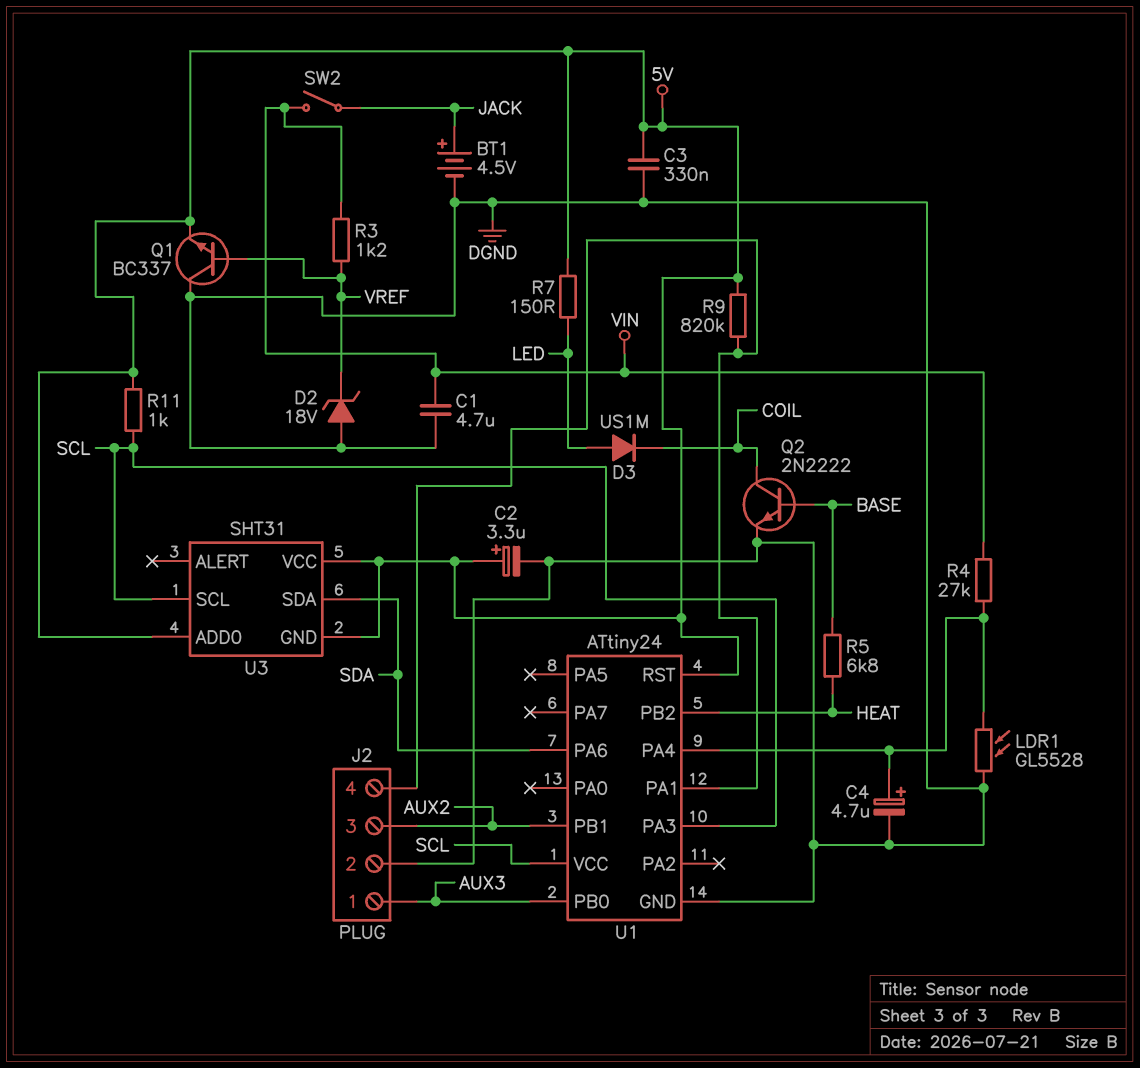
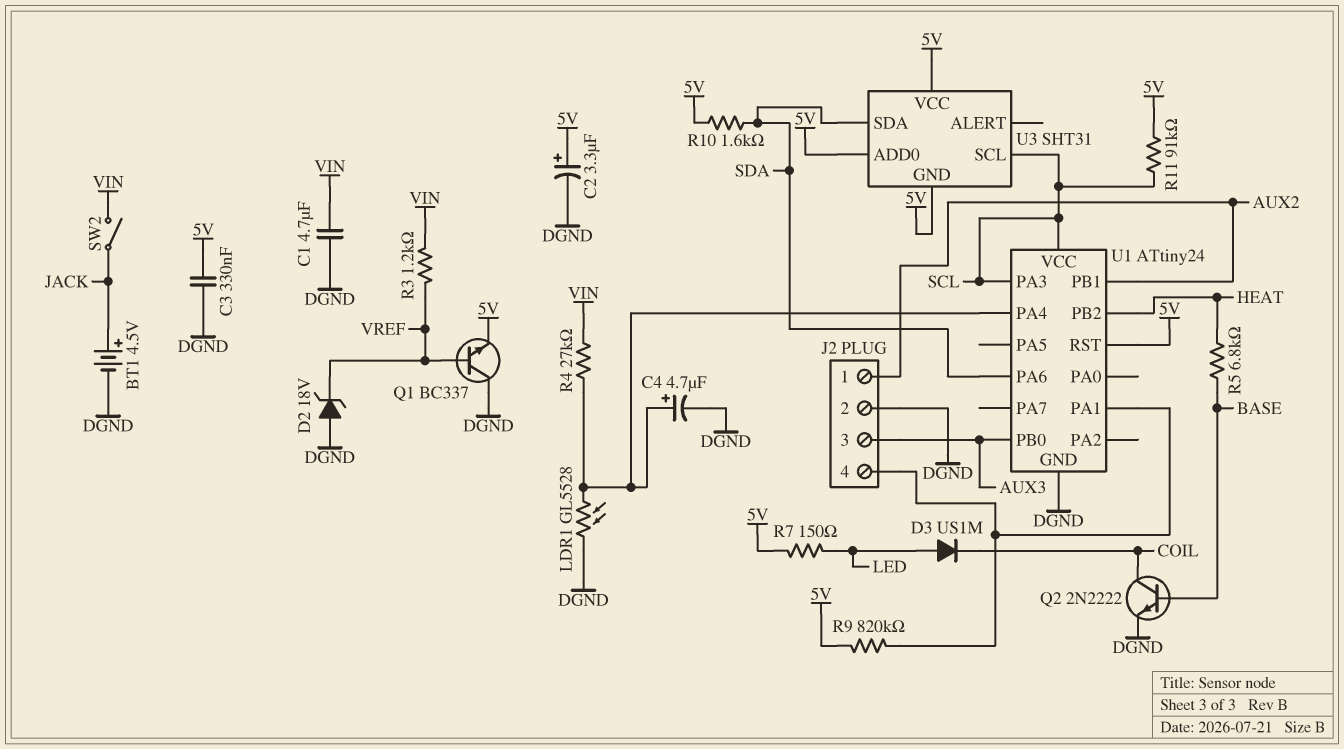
J2 pin 1: AUX3 -> AUX2
J2 pin 3: AUX2 -> AUX3
R10: none -> 1.6k (5V, SDA)
R11: 1k (5V, SCL) -> 91k (5V, SCL)

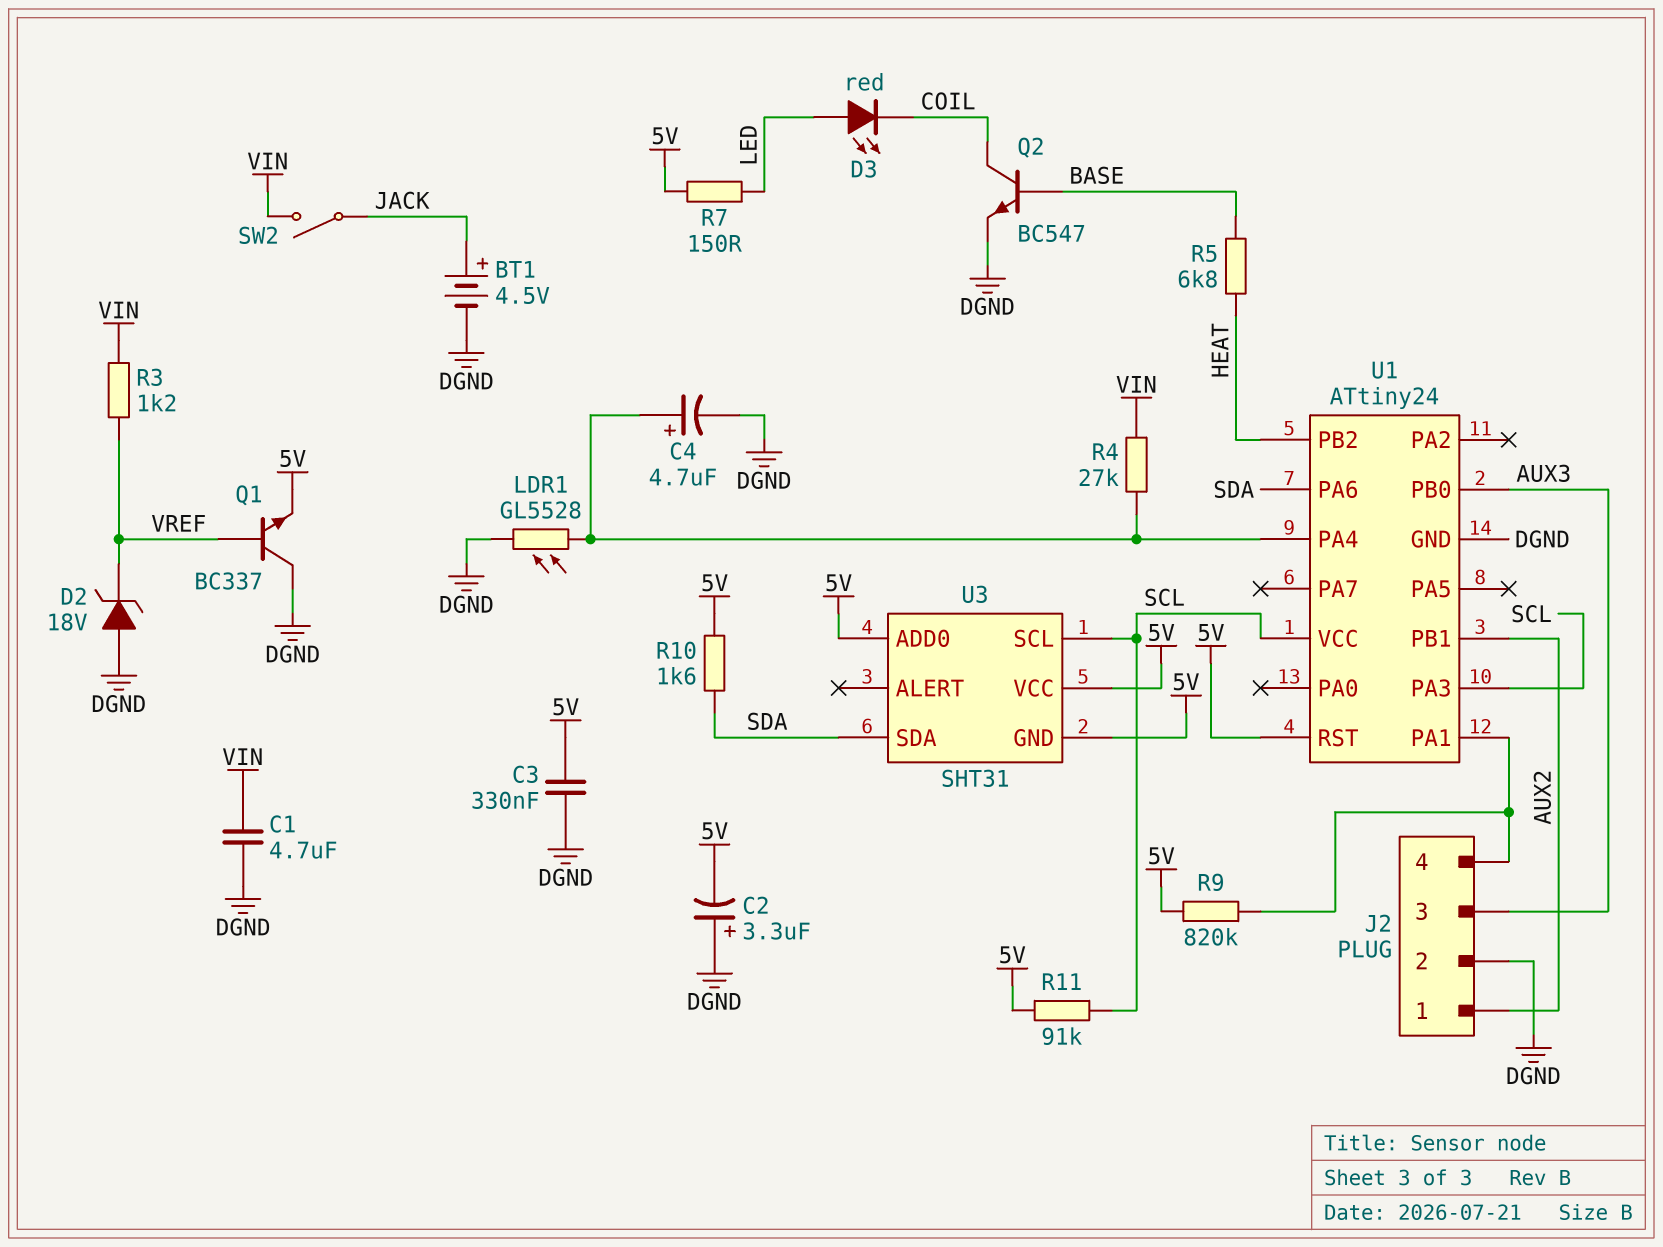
C2: 3.3uF (plus 5V, minus DGND) -> 3.3uF (plus DGND, minus 5V)
D3: diode US1M (A LED, K COIL) -> LED red (A LED, K COIL)
Q2: NPN 2N2222 (B BASE, C COIL, E DGND) -> NPN BC547 (B BASE, C COIL, E DGND)

